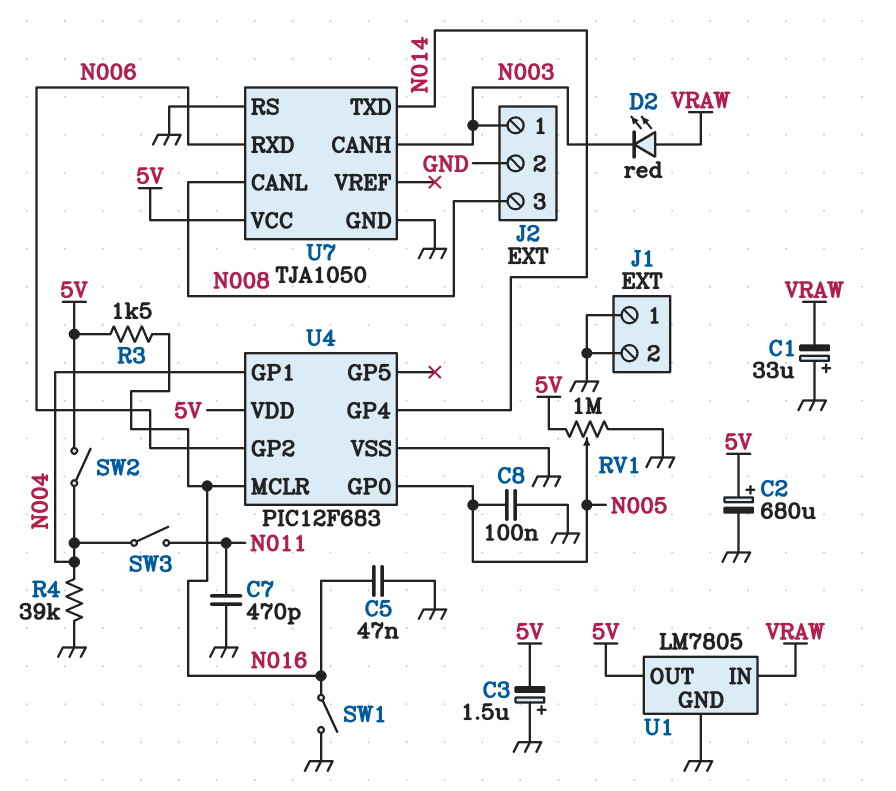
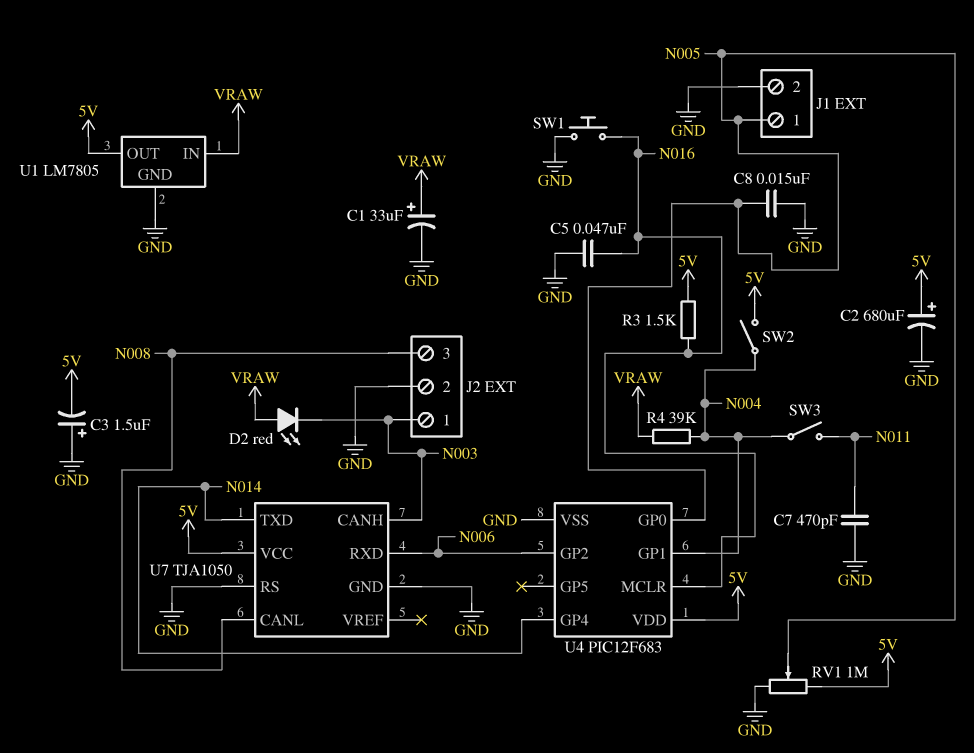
C1: 33uF (plus GND, minus VRAW) -> 33uF (plus VRAW, minus GND)
C8: 100nF (GND, N005) -> 15nF (GND, N005)
J1 pin 1: GND -> N005
R4: 39k (GND, N004) -> 39k (N004, VRAW)
SW1: switch (GND, N016) -> button (GND, N016)

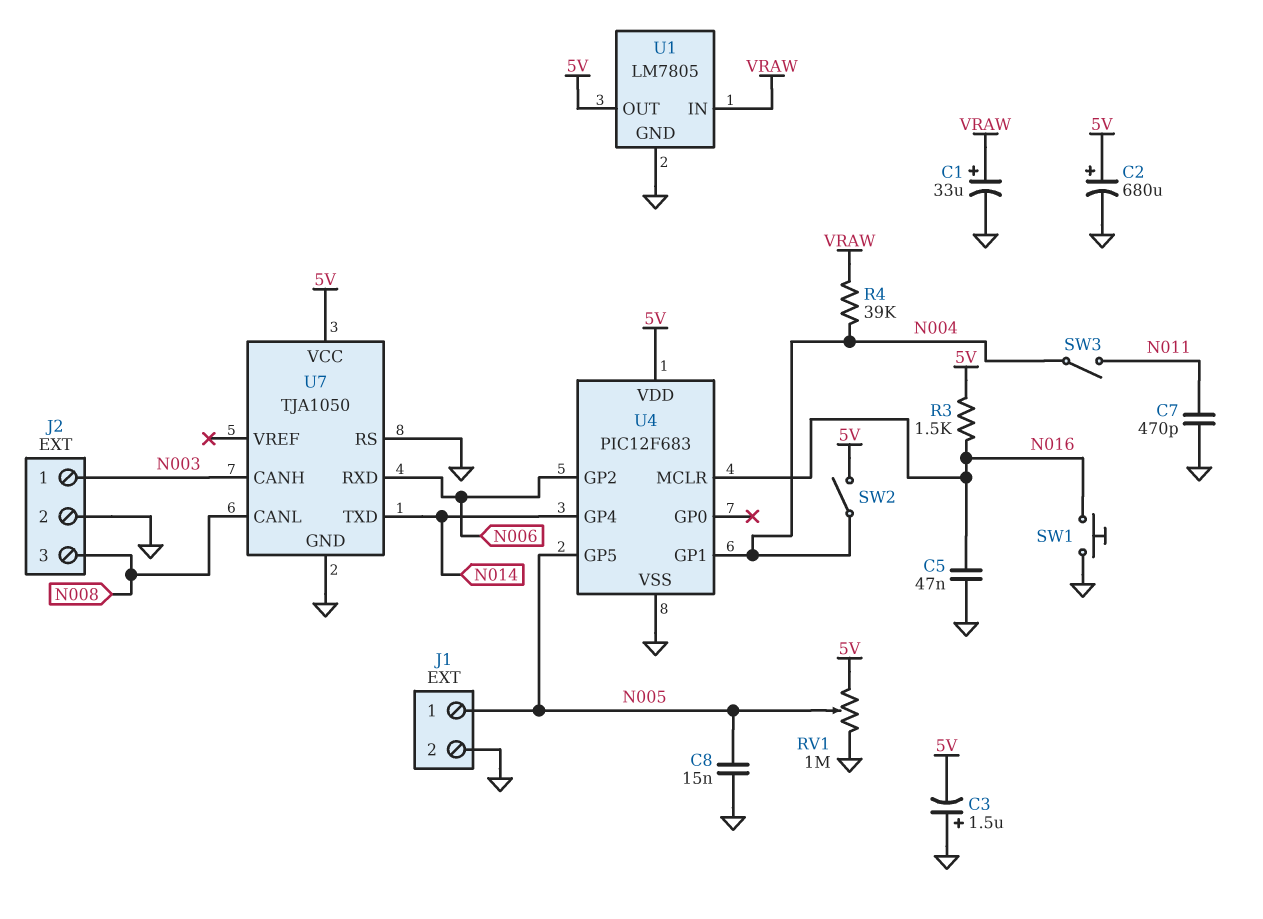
D2: LED red (A VRAW, K N003) -> none
U4 pin GP0: N005 -> none
U4 pin GP5: none -> N005

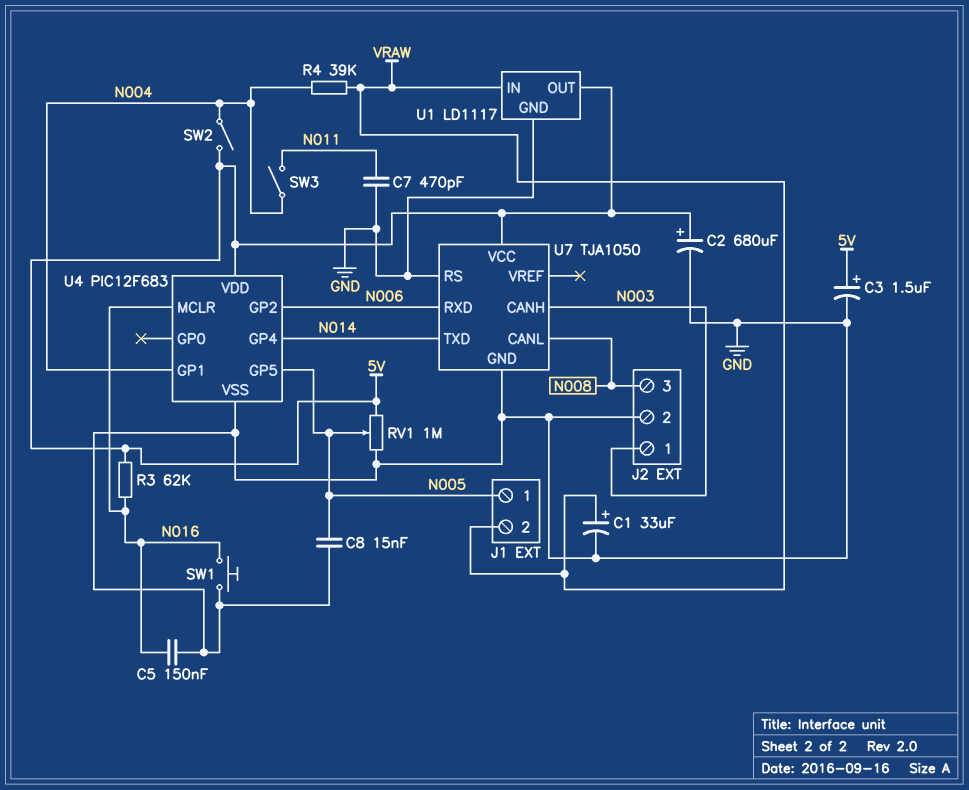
C3: 1.5uF (plus GND, minus 5V) -> 1.5uF (plus 5V, minus GND)
C5: 47nF (GND, N016) -> 150nF (GND, N016)
J1 pin 2: GND -> VRAW
R3: 1.5k (5V, N016) -> 62k (5V, N016)
U1: LM7805 -> LD1117

